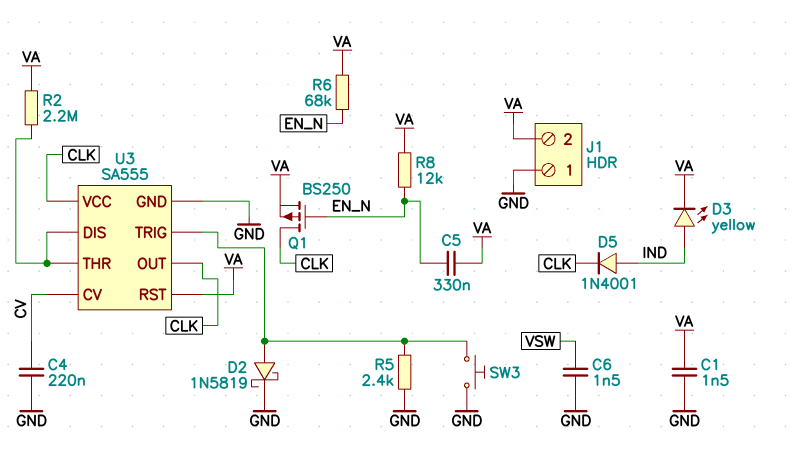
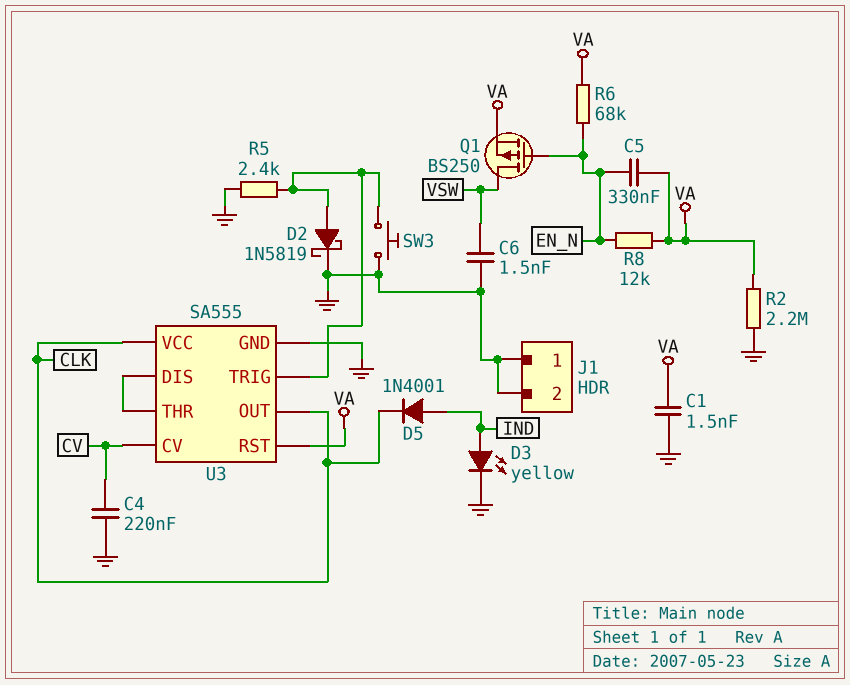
D3: LED yellow (A IND, K VA) -> LED yellow (A IND, K GND)
J1 pin 2: VA -> GND
Q1: PMOS BS250 (G EN_N, D CLK, S VA) -> PMOS BS250 (G EN_N, D VSW, S VA)
R2: 2.2M (U3/DIS, VA) -> 2.2M (GND, VA)

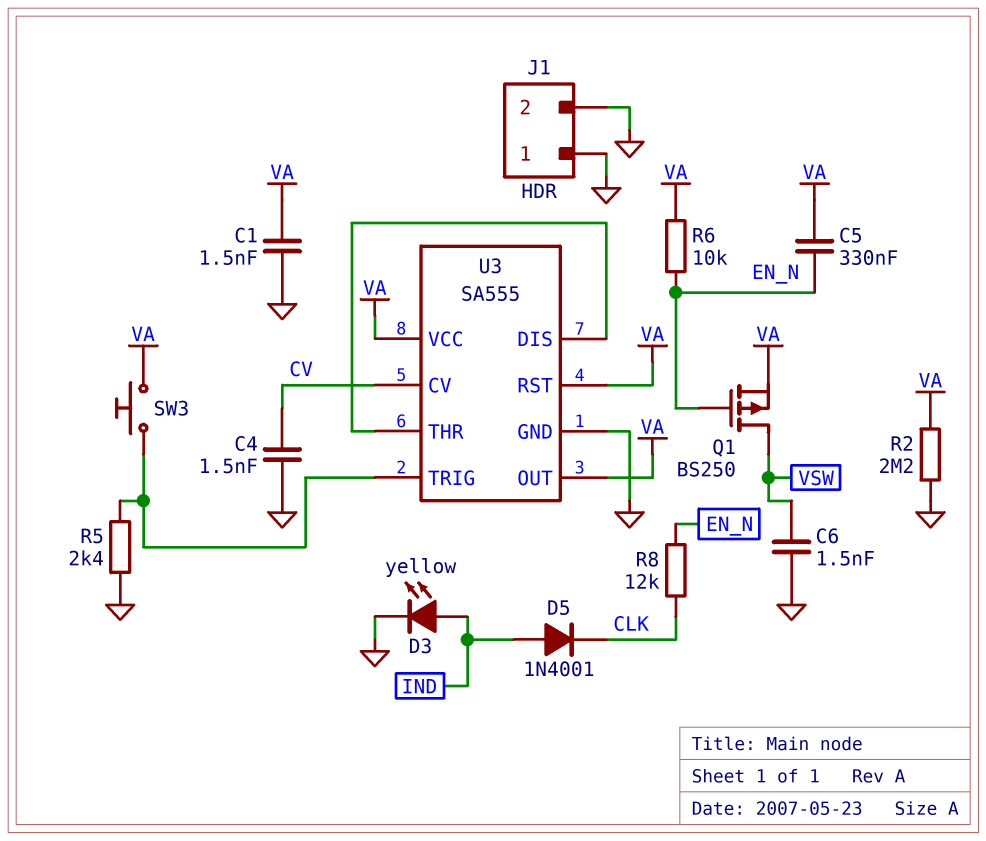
C4: 220nF (CV, GND) -> 1.5nF (CV, GND)
D2: schottky 1N5819 (A U3/TRIG, K GND) -> none
R6: 68k (EN_N, VA) -> 10k (EN_N, VA)
R8: 12k (EN_N, VA) -> 12k (CLK, EN_N)
SW3: button (GND, U3/TRIG) -> button (U3/TRIG, VA)
U3 pin OUT: CLK -> VA
U3 pin VCC: CLK -> VA

